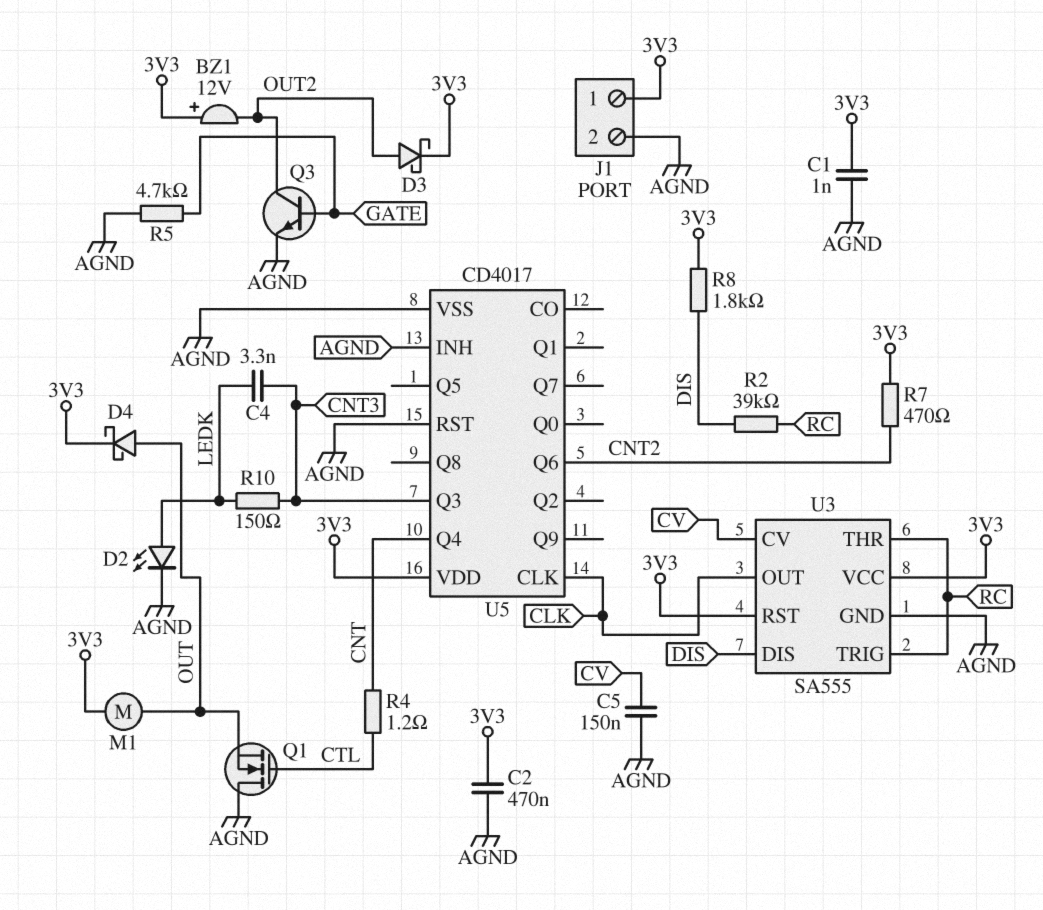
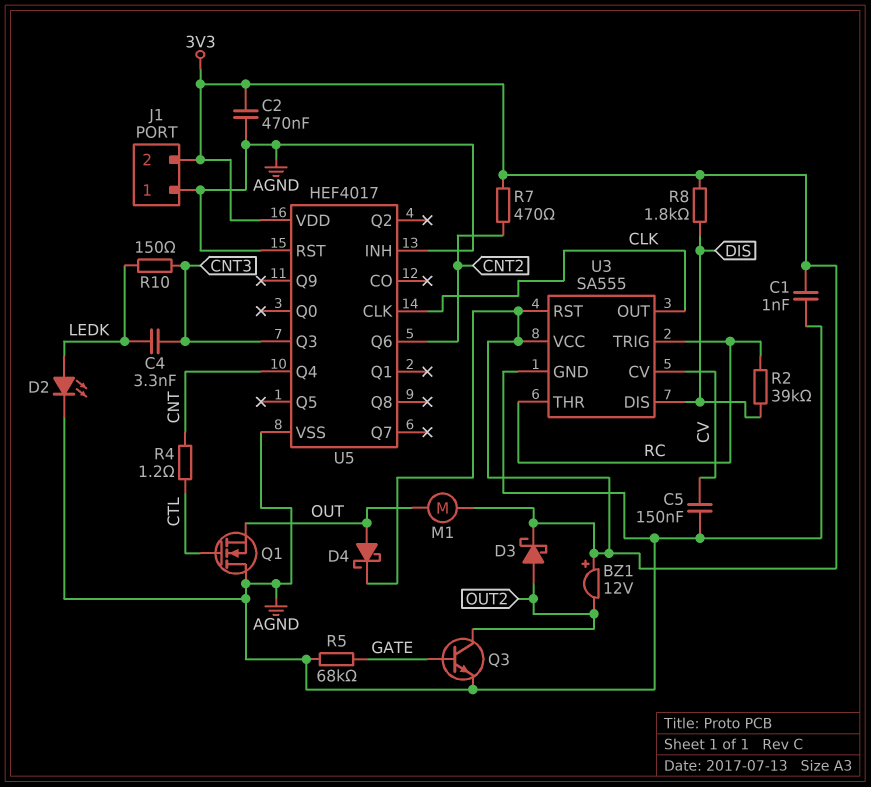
J1 pin 1: 3V3 -> AGND
J1 pin 2: AGND -> 3V3
R5: 4.7k (AGND, GATE) -> 68k (AGND, GATE)
U5: CD4017 -> HEF4017

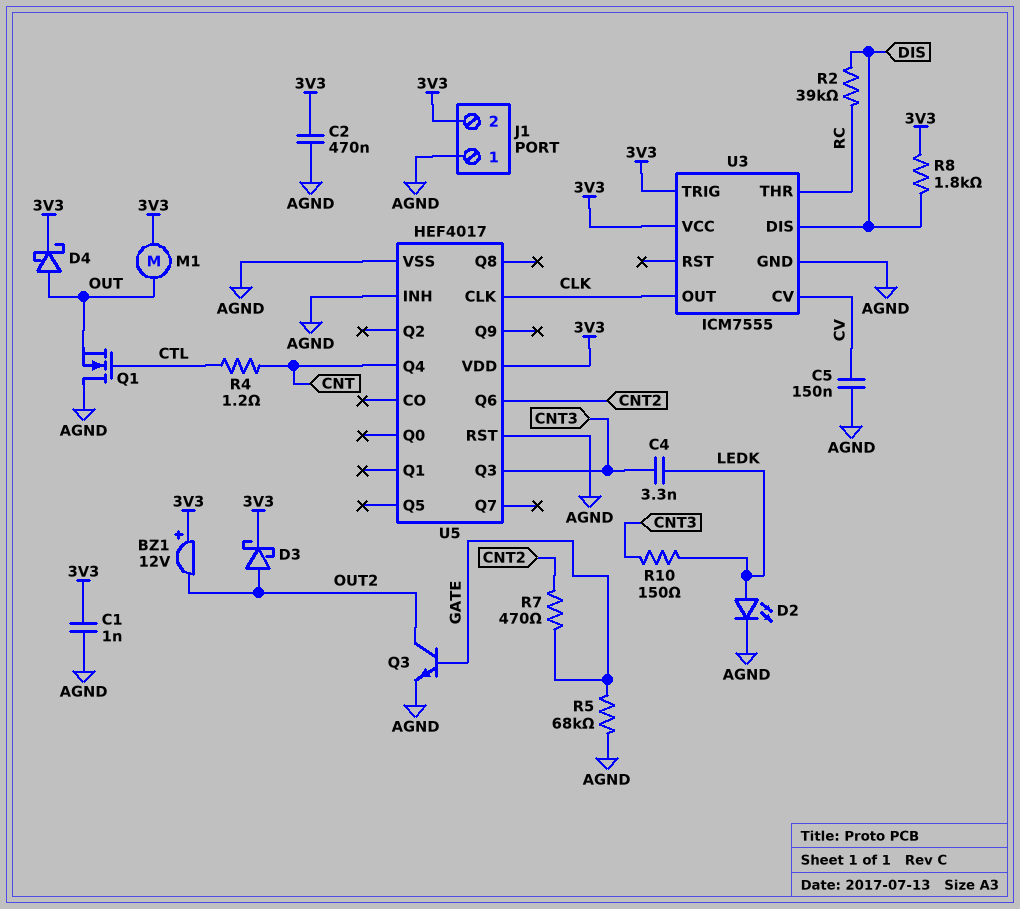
R7: 470 (3V3, CNT2) -> 470 (CNT2, GATE)
U3: SA555 -> ICM7555
U3 pin RST: 3V3 -> none
U3 pin TRIG: RC -> 3V3

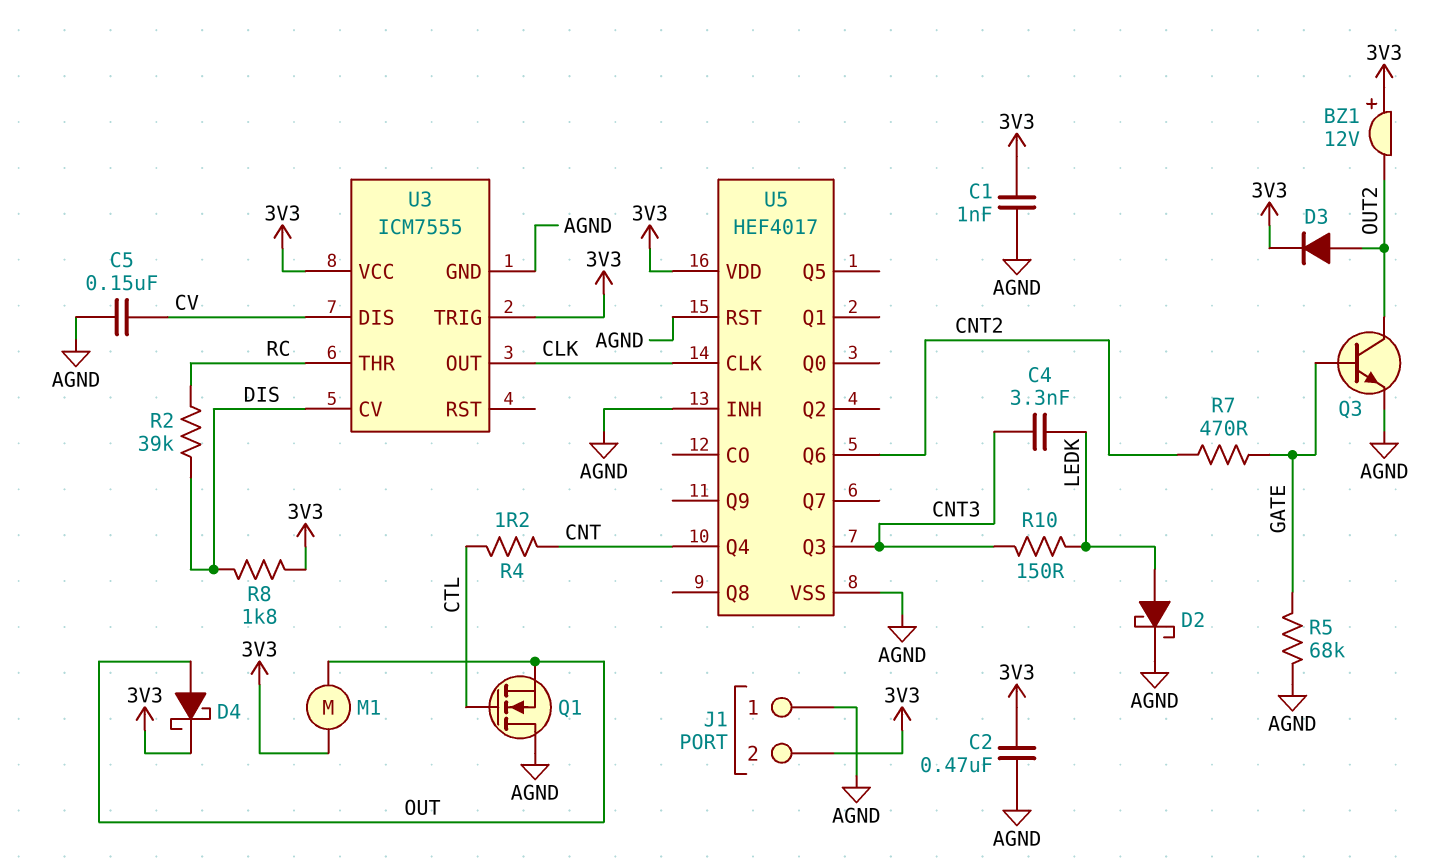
D2: LED (A LEDK, K AGND) -> schottky (A LEDK, K AGND)
D3: schottky (A OUT2, K 3V3) -> diode (A OUT2, K 3V3)
U3 pin CV: CV -> DIS
U3 pin DIS: DIS -> CV

